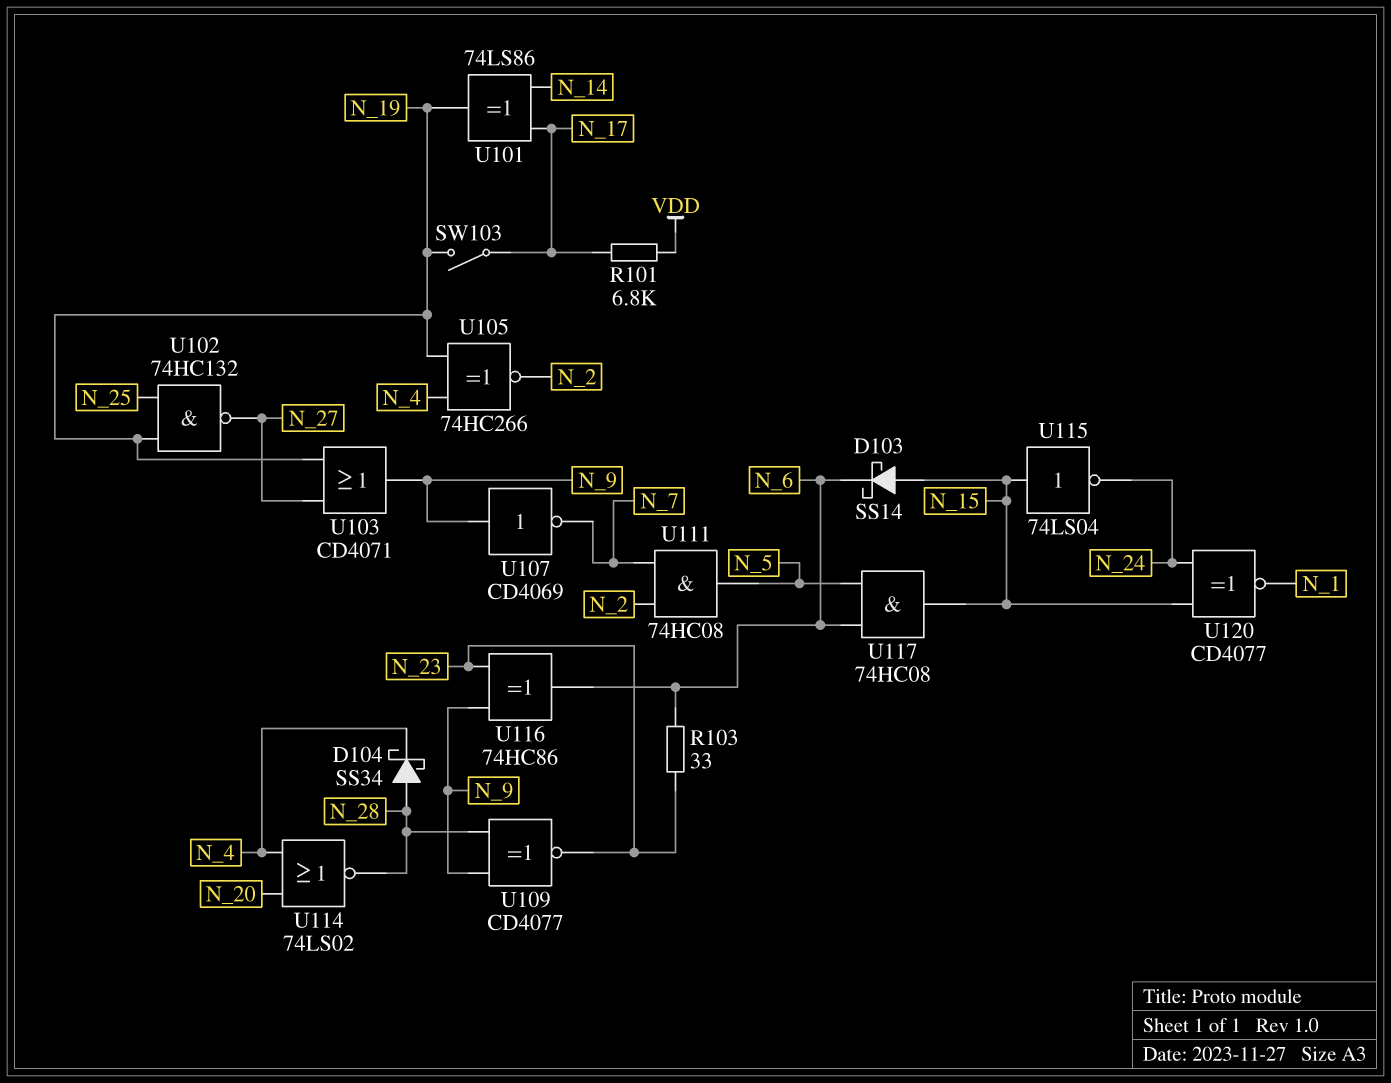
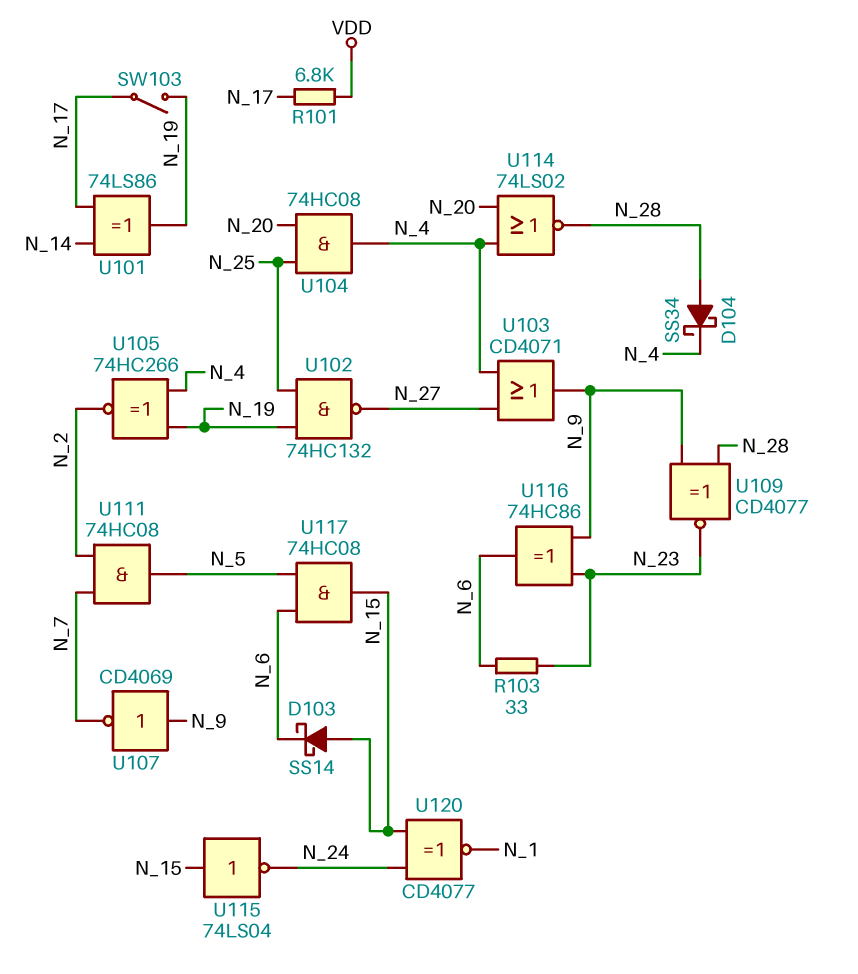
U103: OR CD4071 (in N_19, in N_27, out N_9) -> OR CD4071 (in N_4, in N_27, out N_9)
U104: none -> AND 74HC08 (in N_20, in N_25, out N_4)

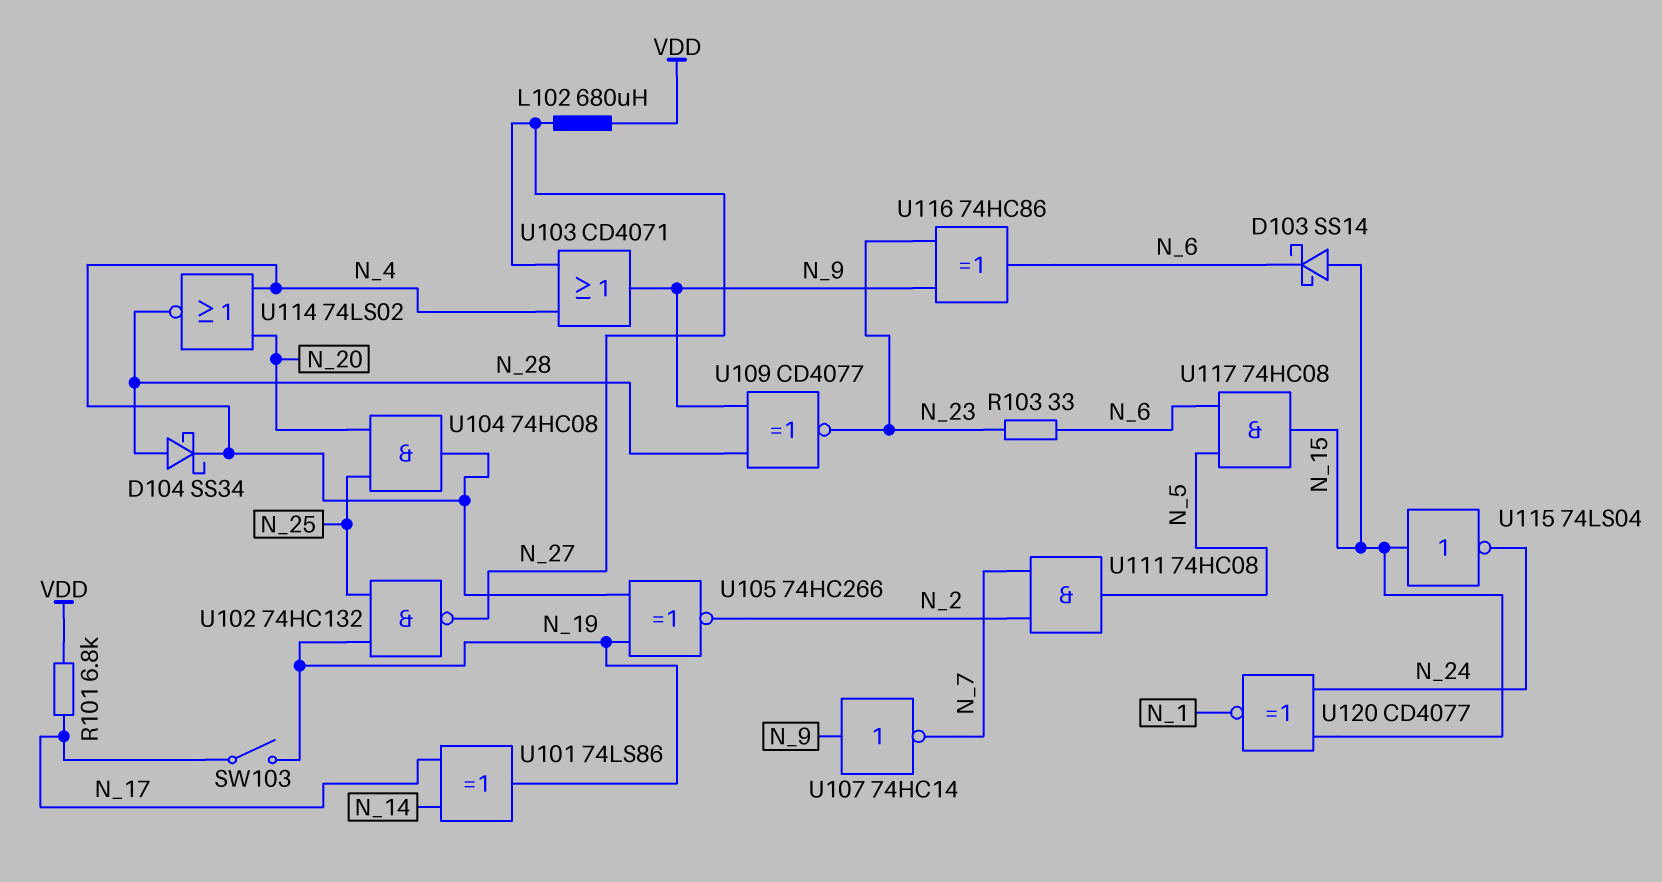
L102: none -> 680uH (N_27, VDD)
U107: NOT CD4069 (in N_9, out N_7) -> NOT 74HC14 (in N_9, out N_7)

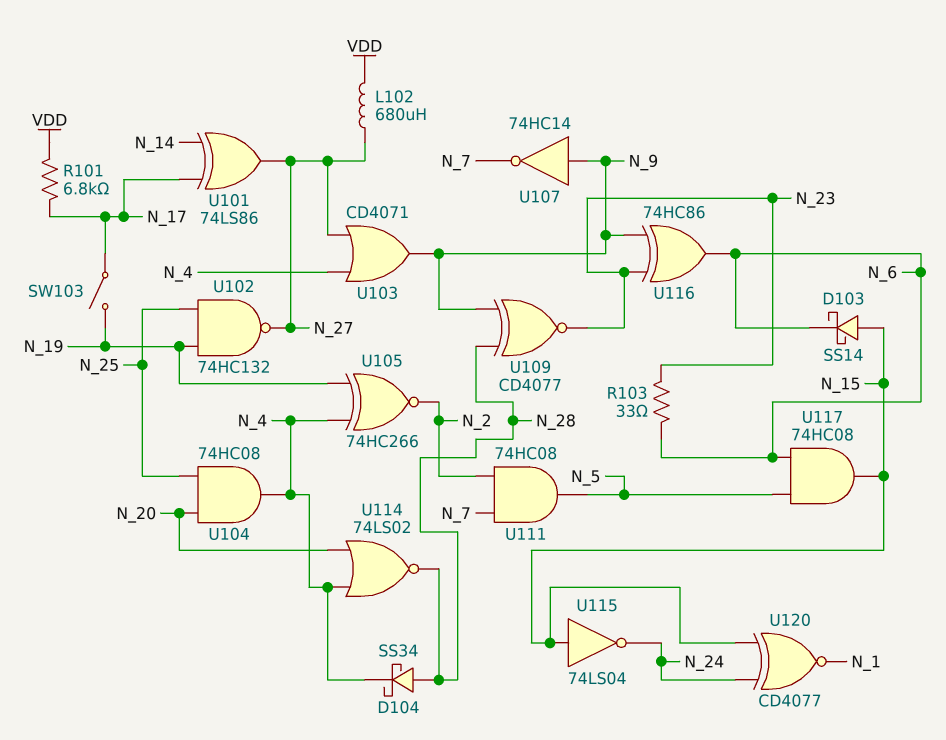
U101: XOR 74LS86 (in N_14, in N_17, out N_19) -> XOR 74LS86 (in N_14, in N_17, out N_27)

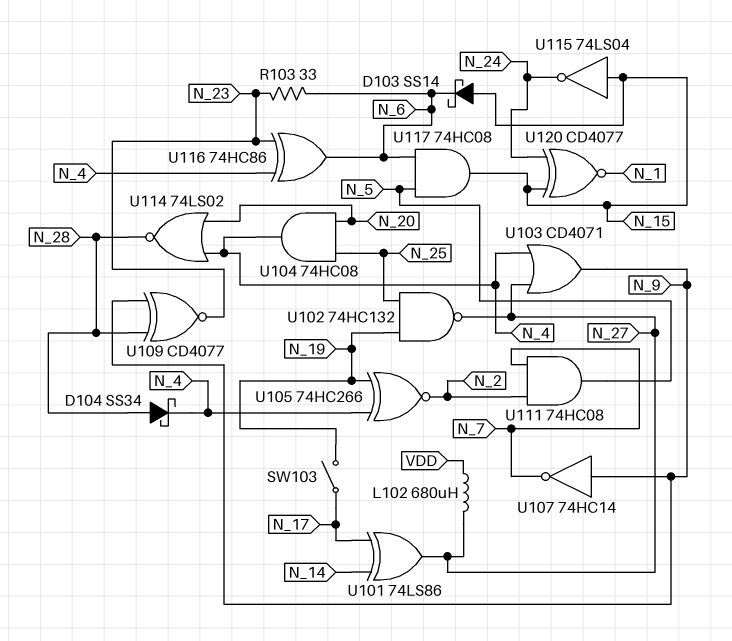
R101: 6.8k (N_17, VDD) -> none
U116: XOR 74HC86 (in N_9, in N_23, out N_6) -> XOR 74HC86 (in N_4, in N_23, out N_6)

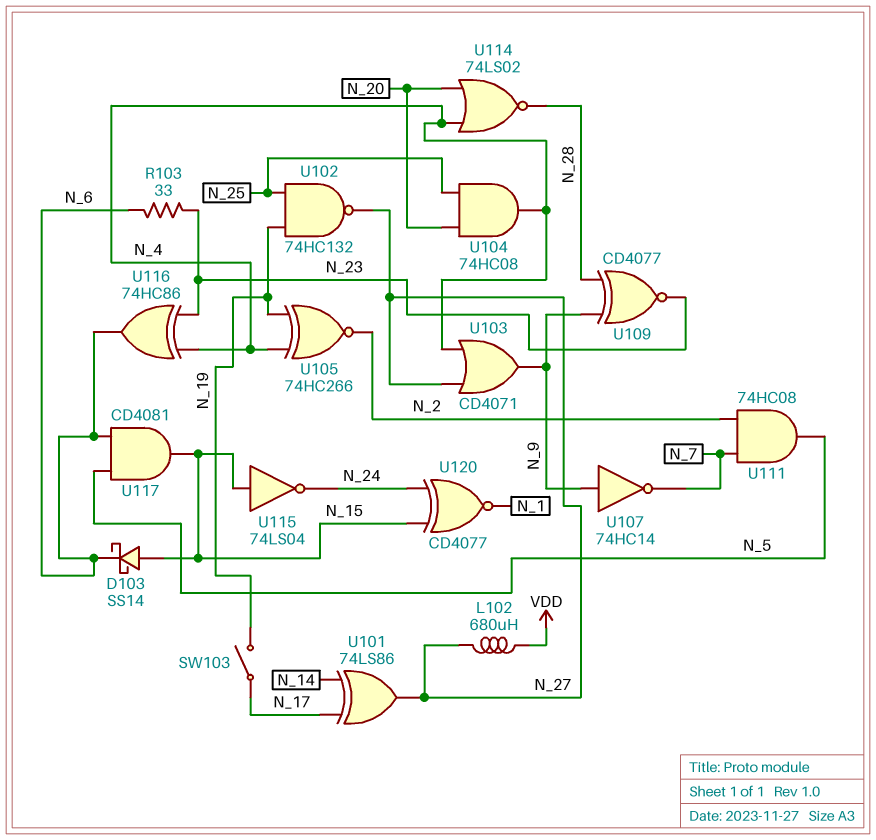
D104: schottky SS34 (A N_28, K N_4) -> none
U117: AND 74HC08 (in N_5, in N_6, out N_15) -> AND CD4081 (in N_5, in N_6, out N_15)

